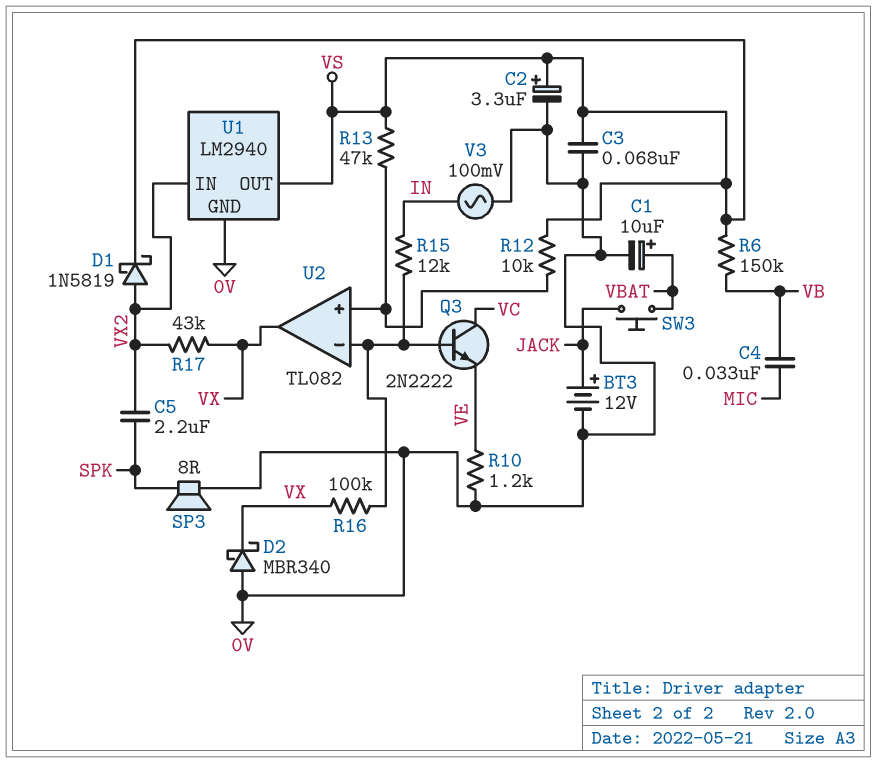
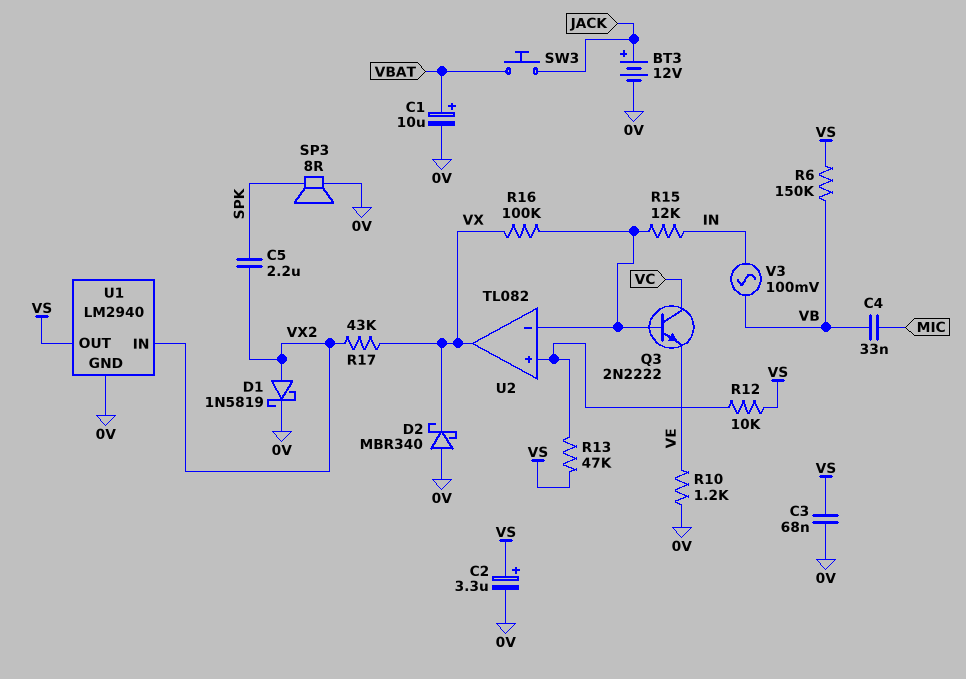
D1: schottky 1N5819 (A VX2, K VS) -> schottky 1N5819 (A VX2, K 0V)
V3: AC 100mV (0V, IN) -> AC 100mV (IN, VB)

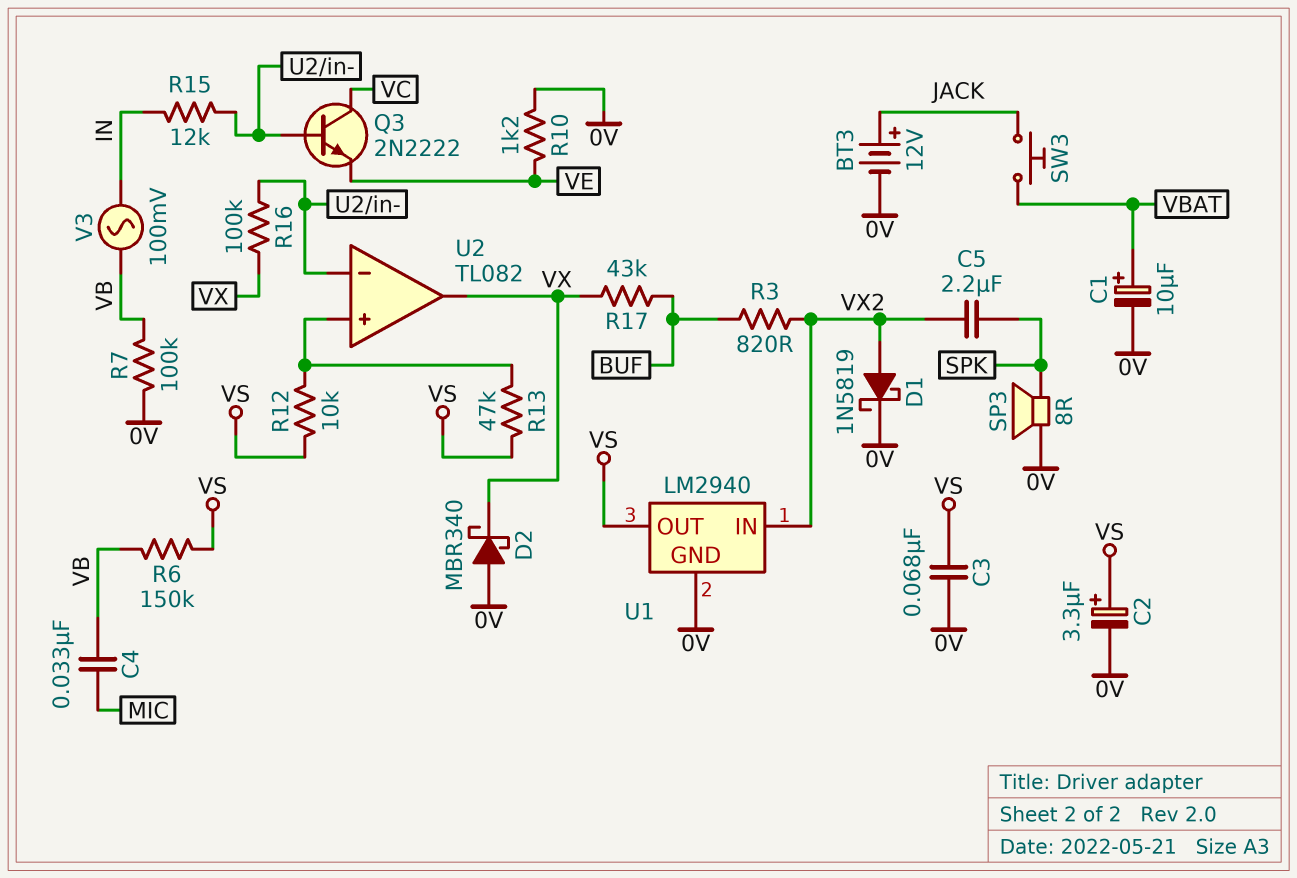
R3: none -> 820 (BUF, VX2)
R7: none -> 100k (0V, VB)
R17: 43k (VX, VX2) -> 43k (BUF, VX)

